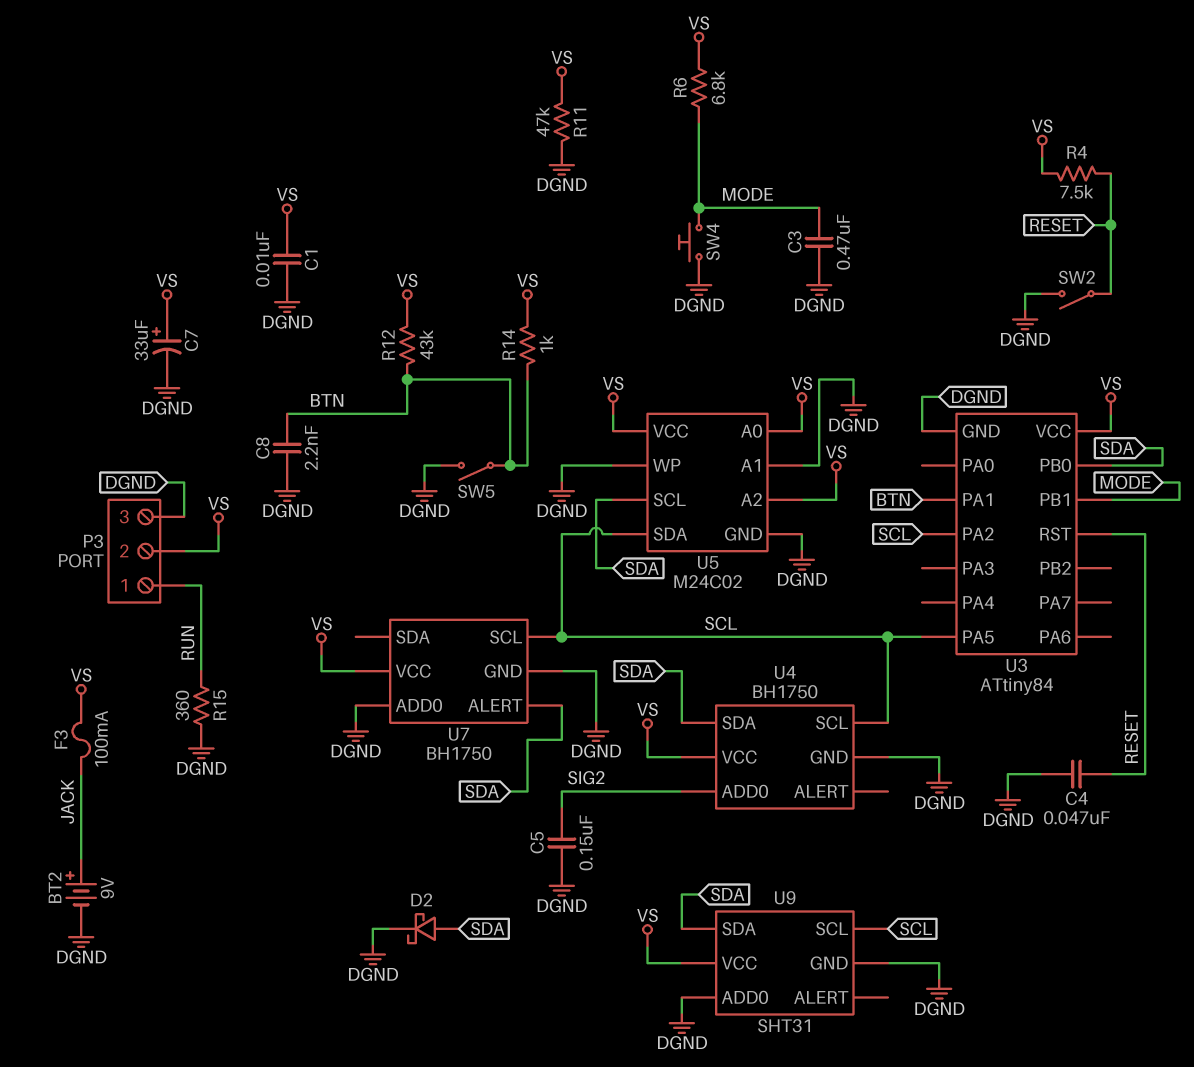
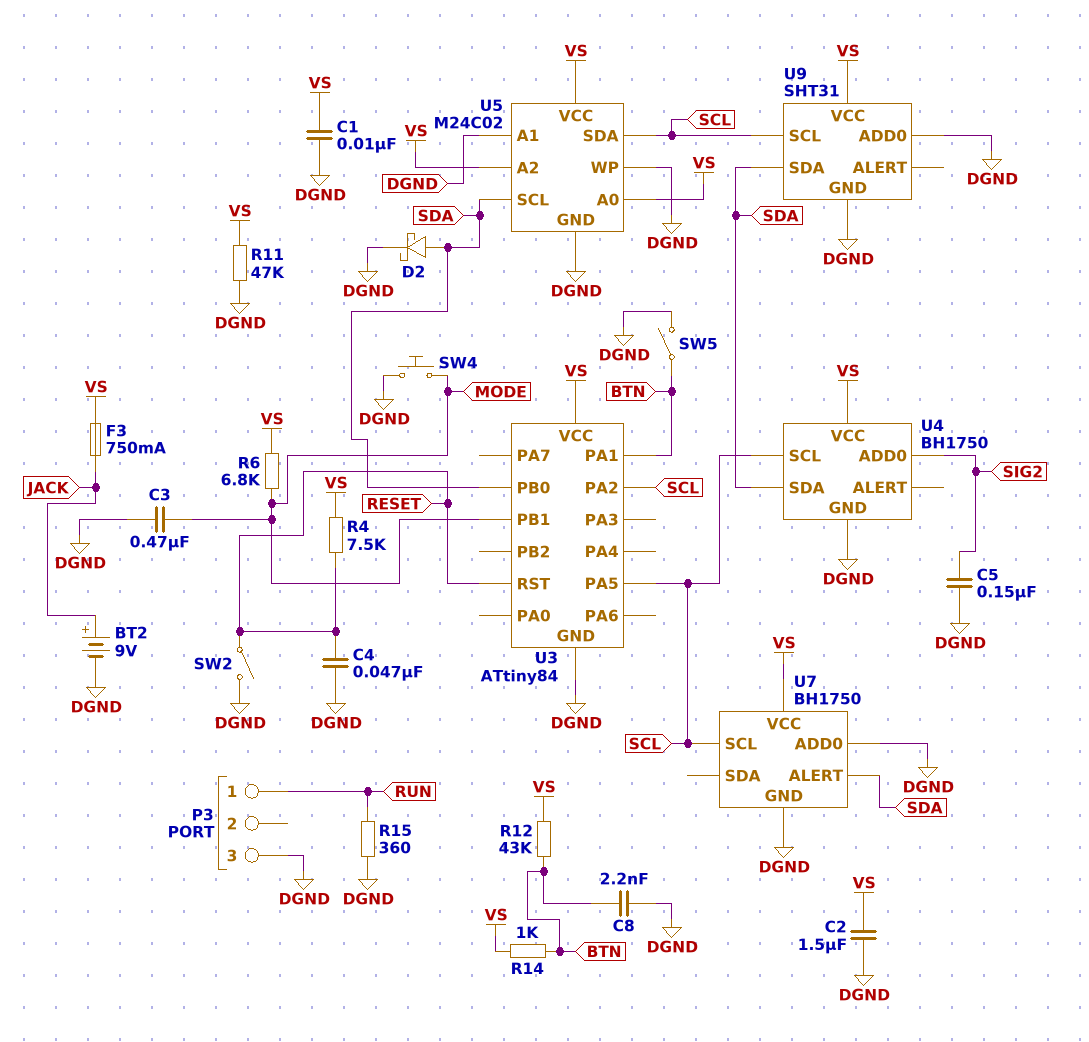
C2: none -> 1.5uF (DGND, VS)
C7: 33uF (plus VS, minus DGND) -> none
F3: 100mA (JACK, VS) -> 750mA (JACK, VS)
P3 pin 2: VS -> none

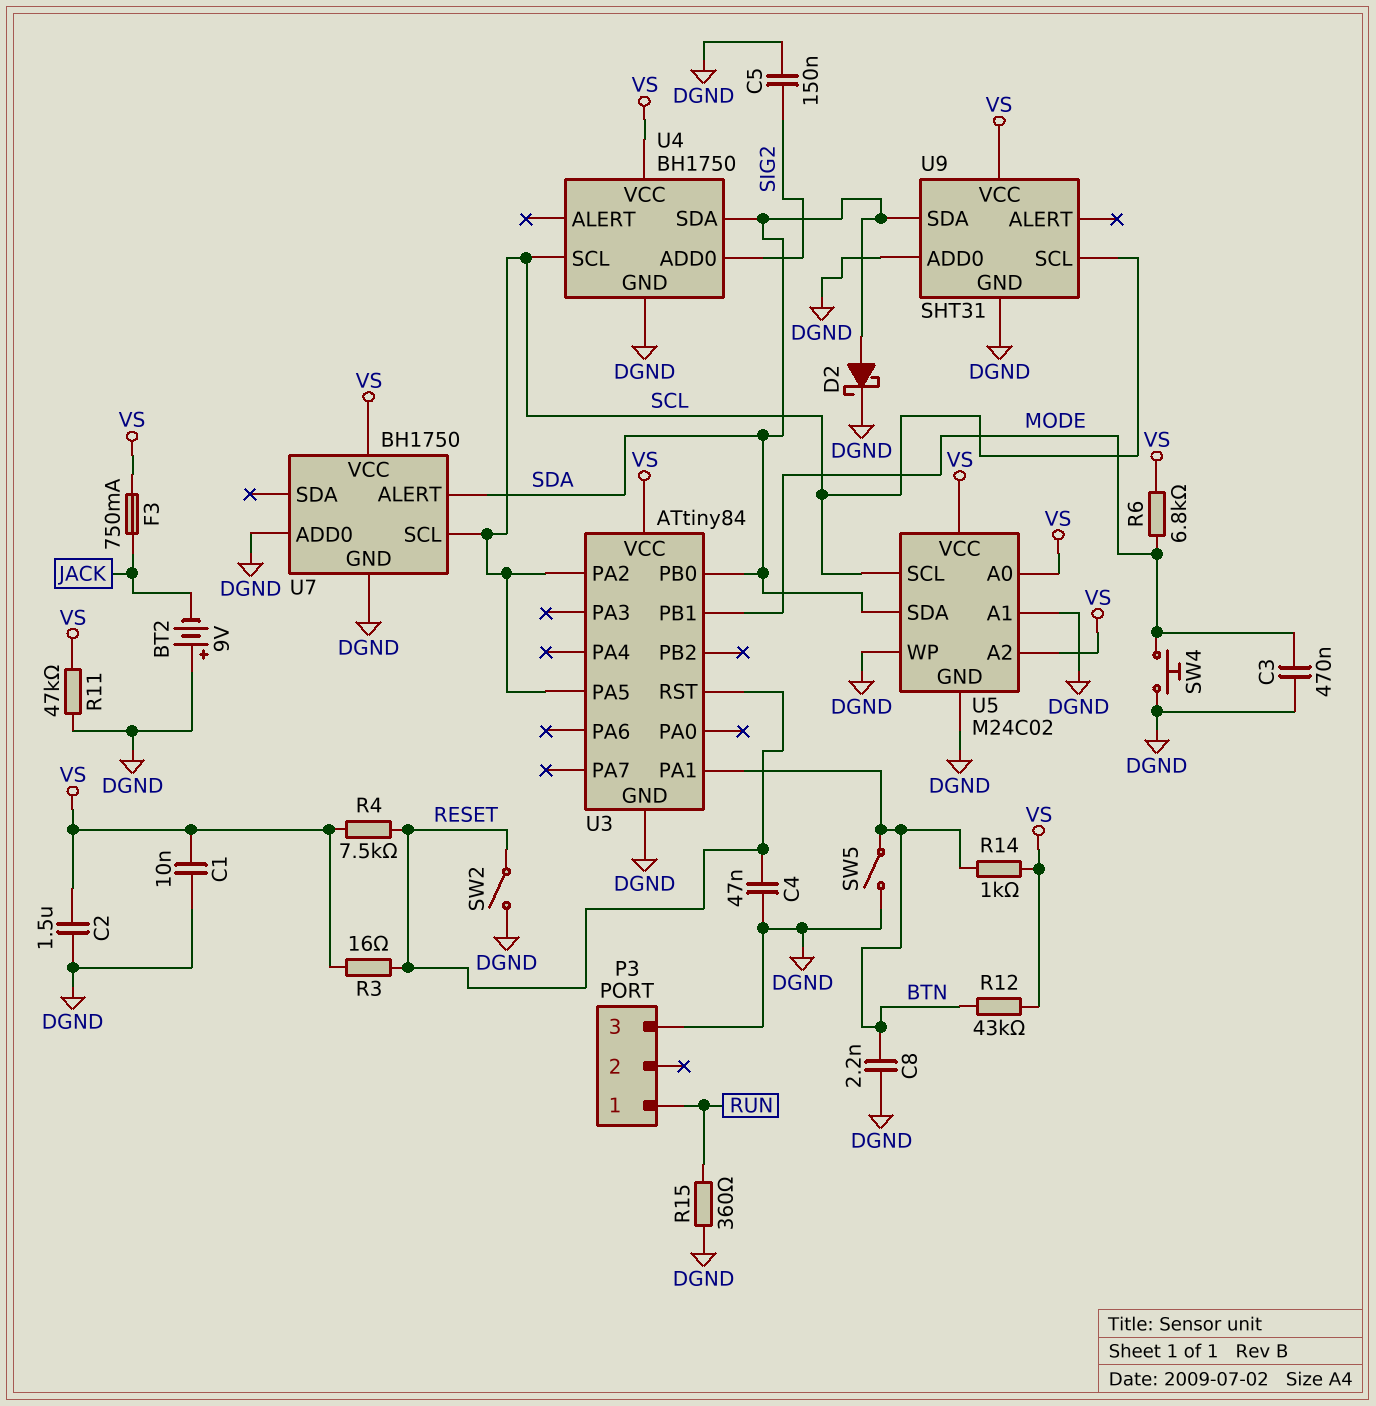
BT2: 9V (plus JACK, minus DGND) -> 9V (plus DGND, minus JACK)
R3: none -> 16 (RESET, VS)
U5 pin SCL: SDA -> SCL
U5 pin SDA: SCL -> SDA

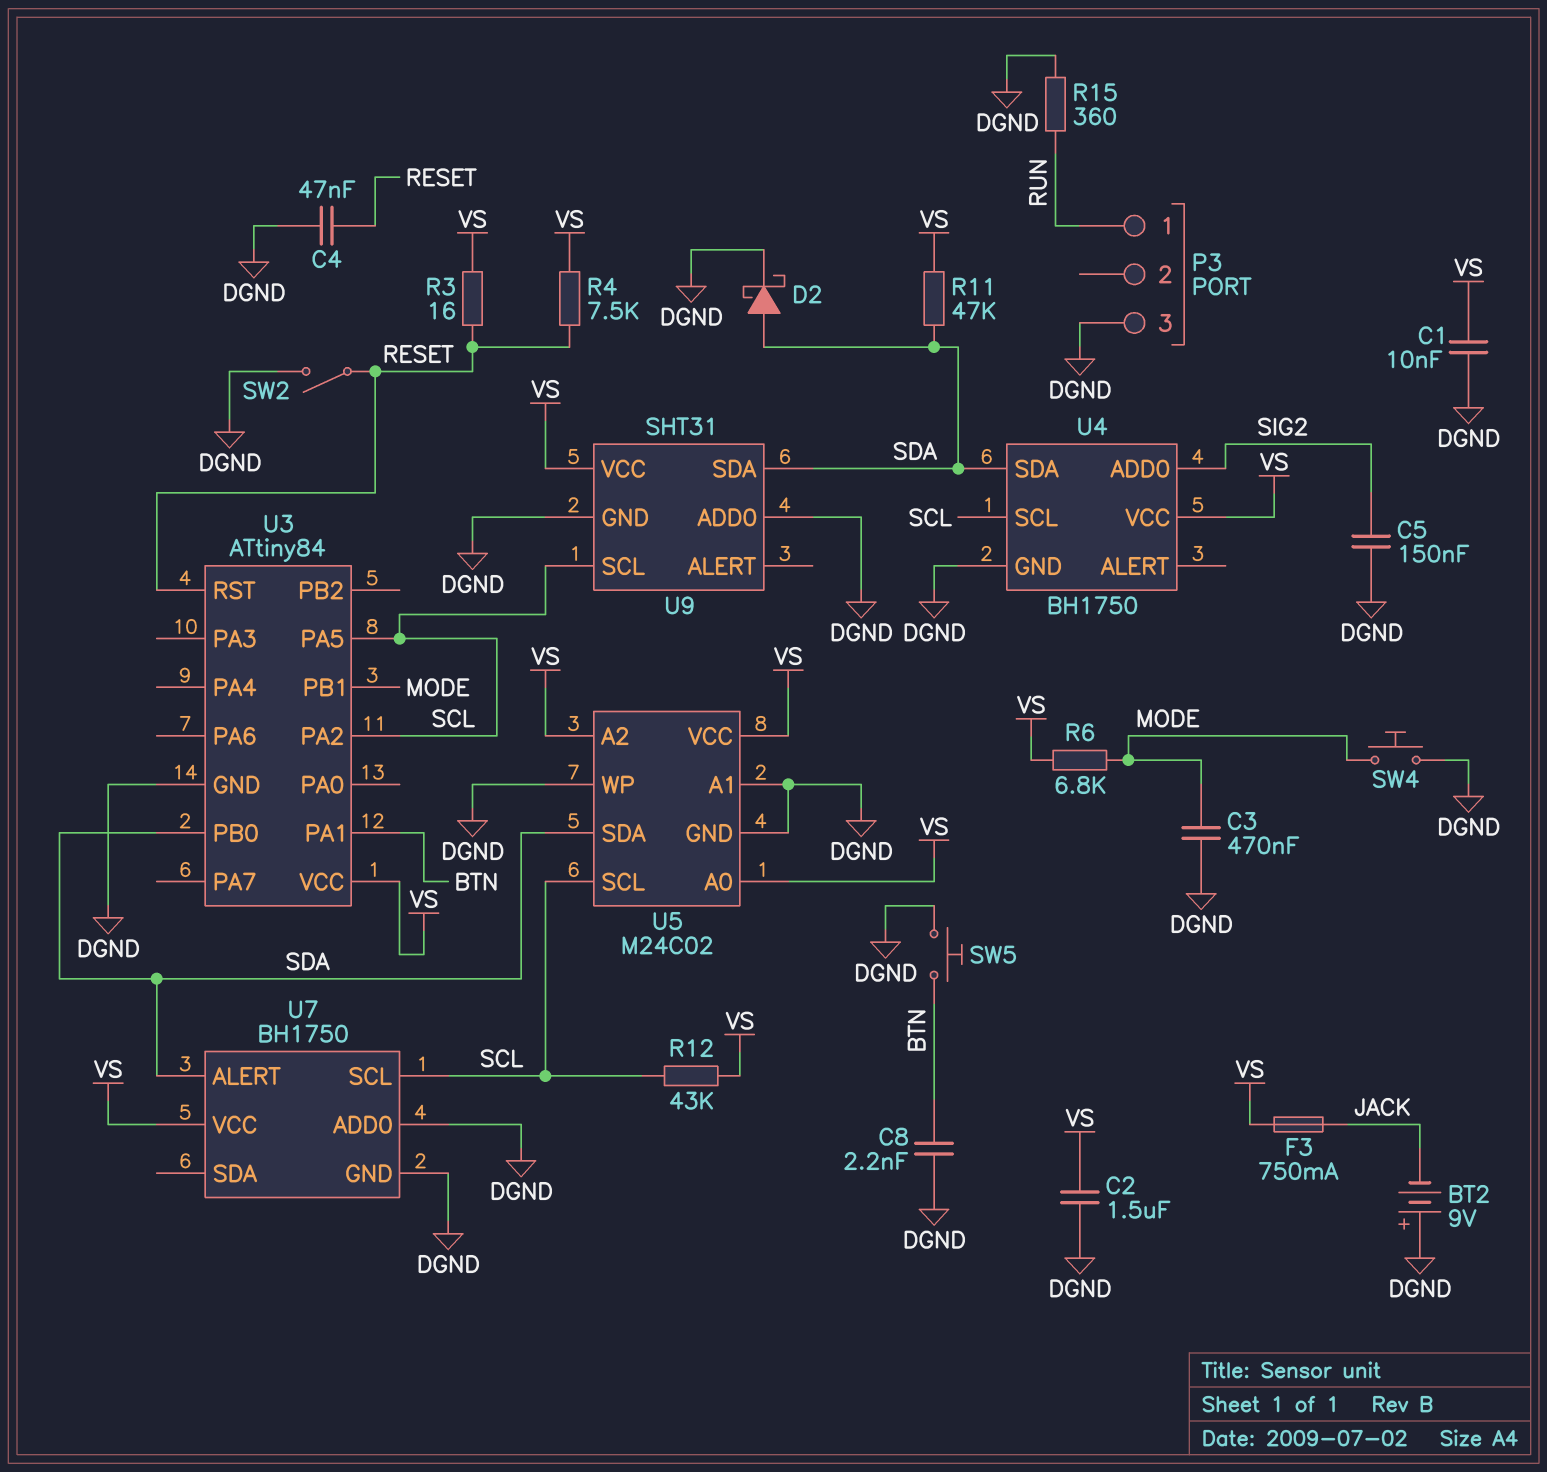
R11: 47k (DGND, VS) -> 47k (SDA, VS)
R12: 43k (BTN, VS) -> 43k (SCL, VS)
R14: 1k (BTN, VS) -> none
SW5: switch (BTN, DGND) -> button (BTN, DGND)

